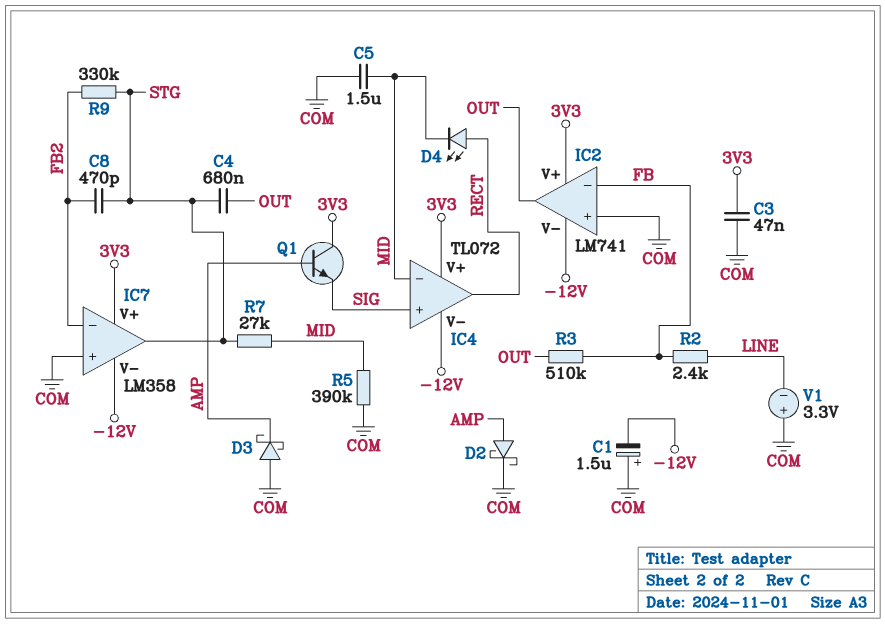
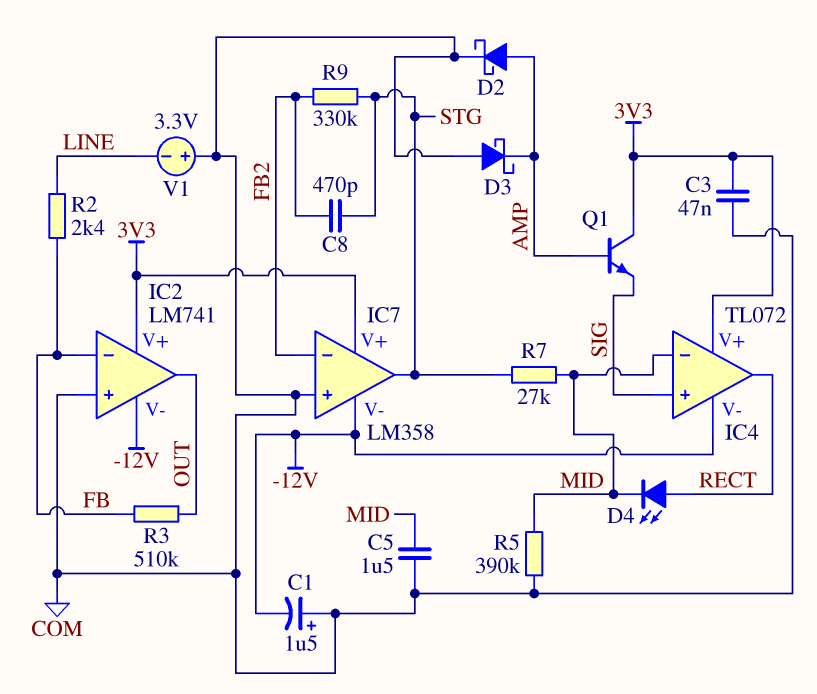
C4: 680nF (OUT, STG) -> none

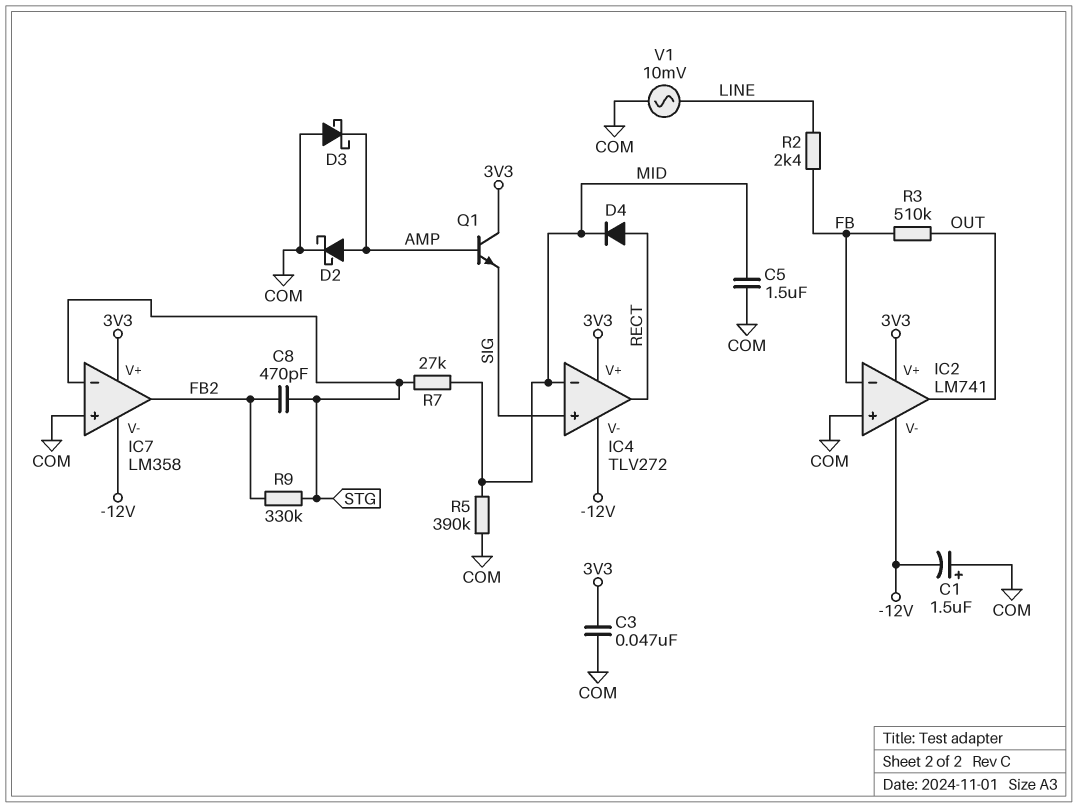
D4: LED (A RECT, K MID) -> diode (A RECT, K MID)
IC4: TL072 -> TLV272
IC7 pin in-: FB2 -> STG
IC7 pin out: STG -> FB2
V1: 3.3V (plus COM, minus LINE) -> AC 10mV (COM, LINE)

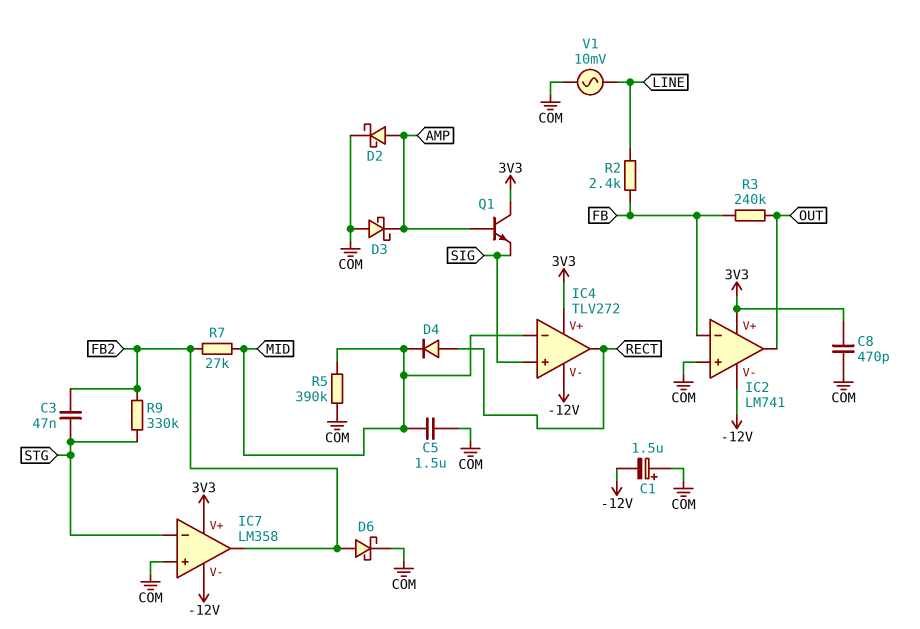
C3: 47nF (3V3, COM) -> 47nF (FB2, STG)
C8: 470pF (FB2, STG) -> 470pF (3V3, COM)
D6: none -> schottky (A FB2, K COM)
R3: 510k (FB, OUT) -> 240k (FB, OUT)
R7: 27k (MID, STG) -> 27k (FB2, MID)

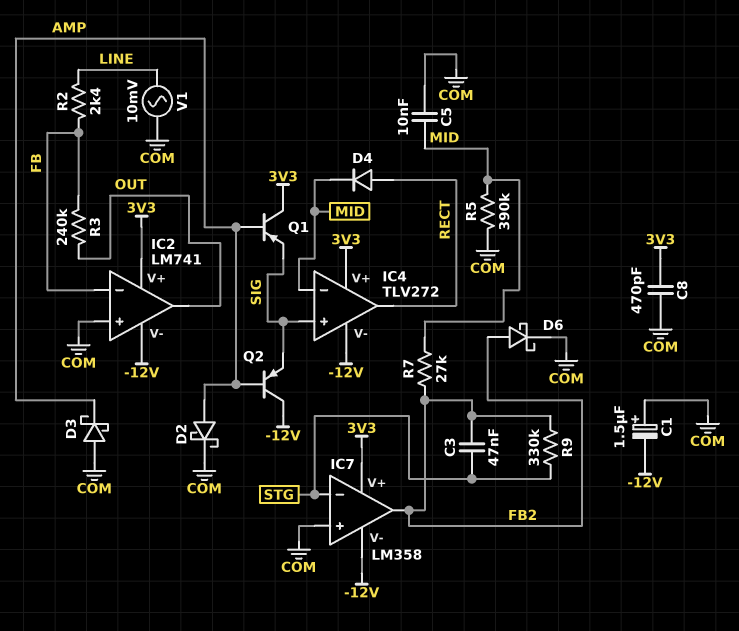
C5: 1.5uF (COM, MID) -> 10nF (COM, MID)
Q1: NPN (B AMP, C 3V3, E SIG) -> PNP (B AMP, C 3V3, E SIG)
Q2: none -> PNP (B AMP, C -12V, E SIG)

